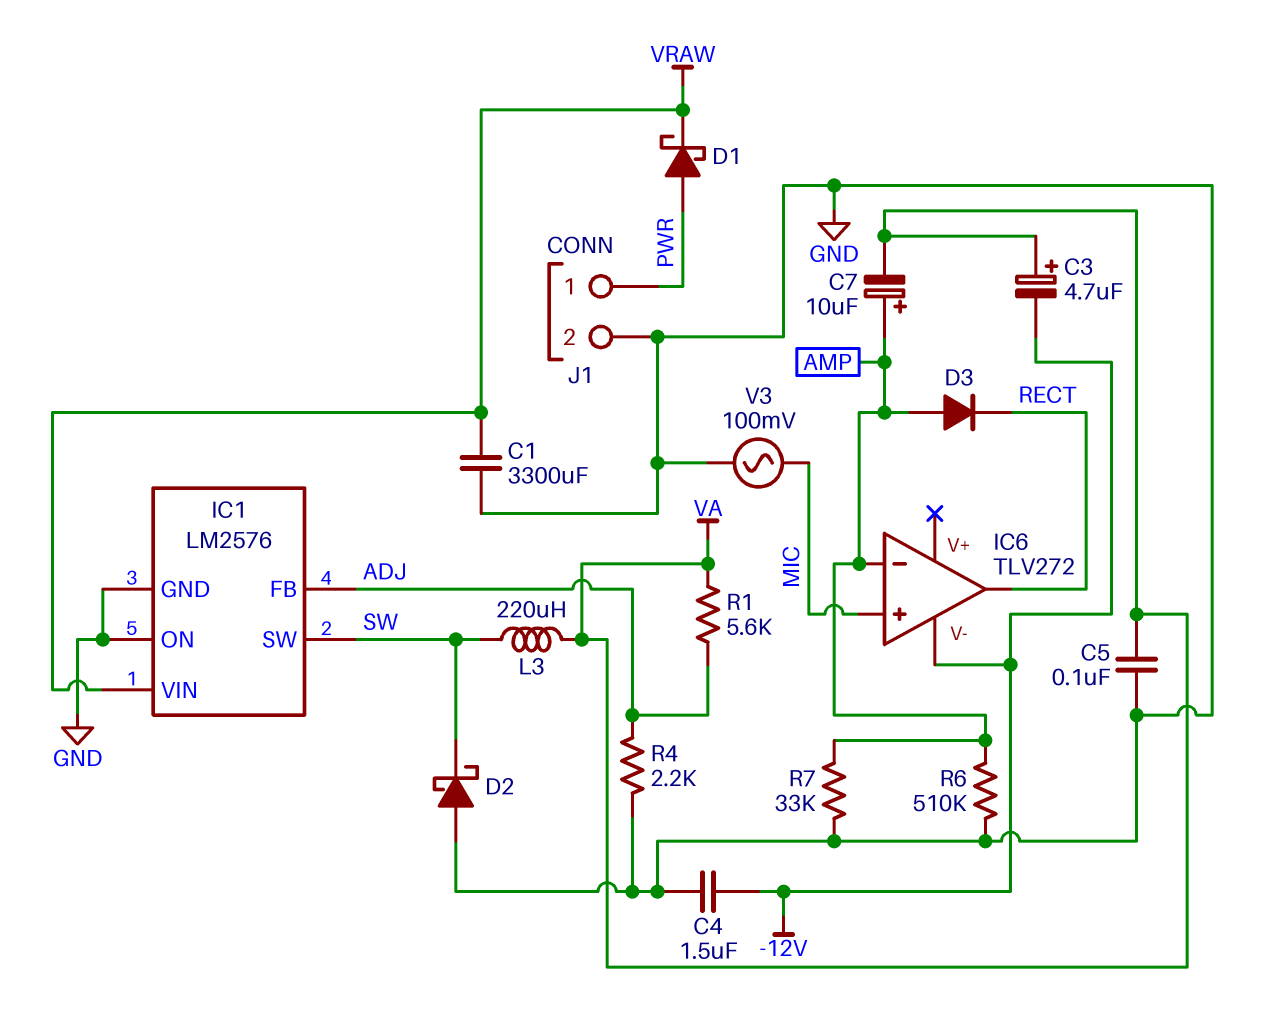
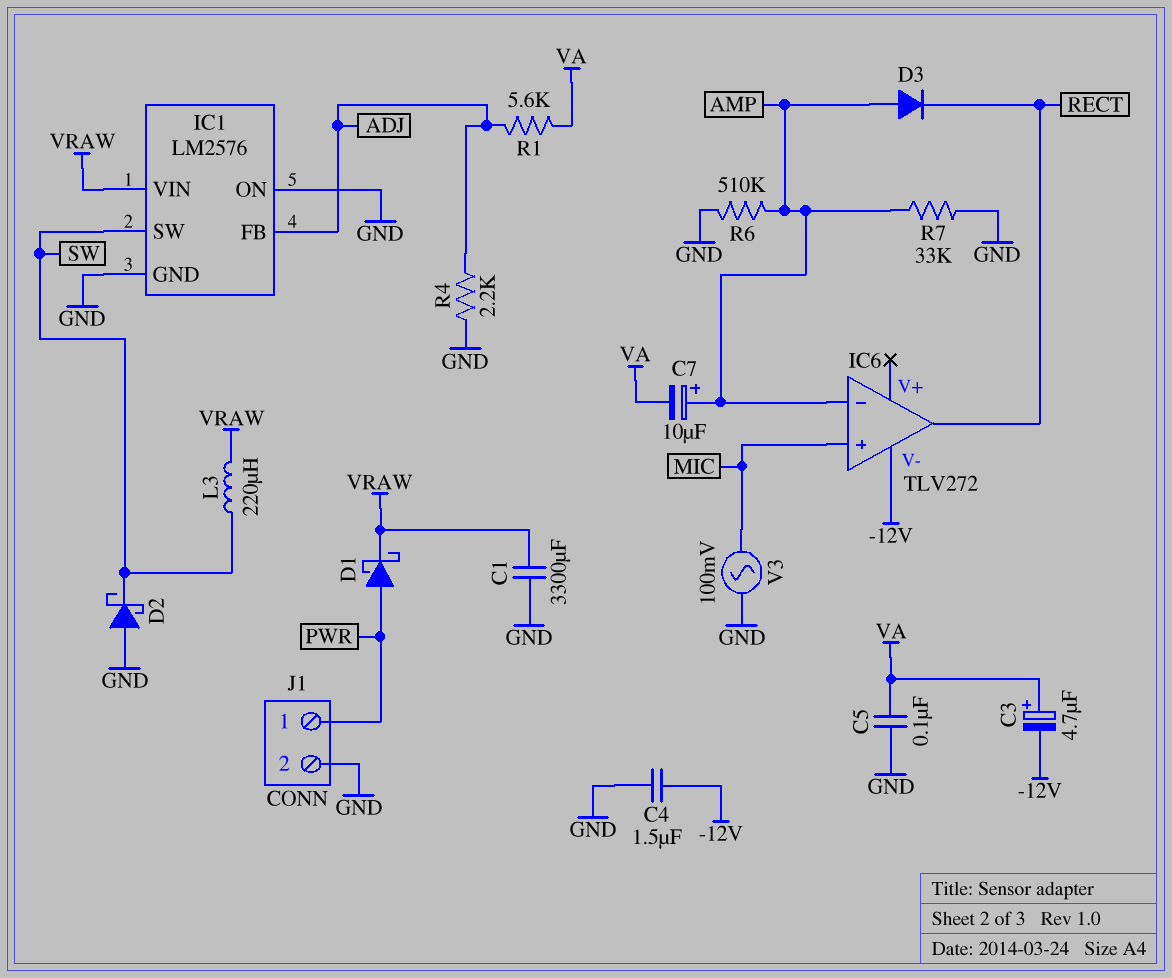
L3: 220uH (SW, VA) -> 220uH (SW, VRAW)

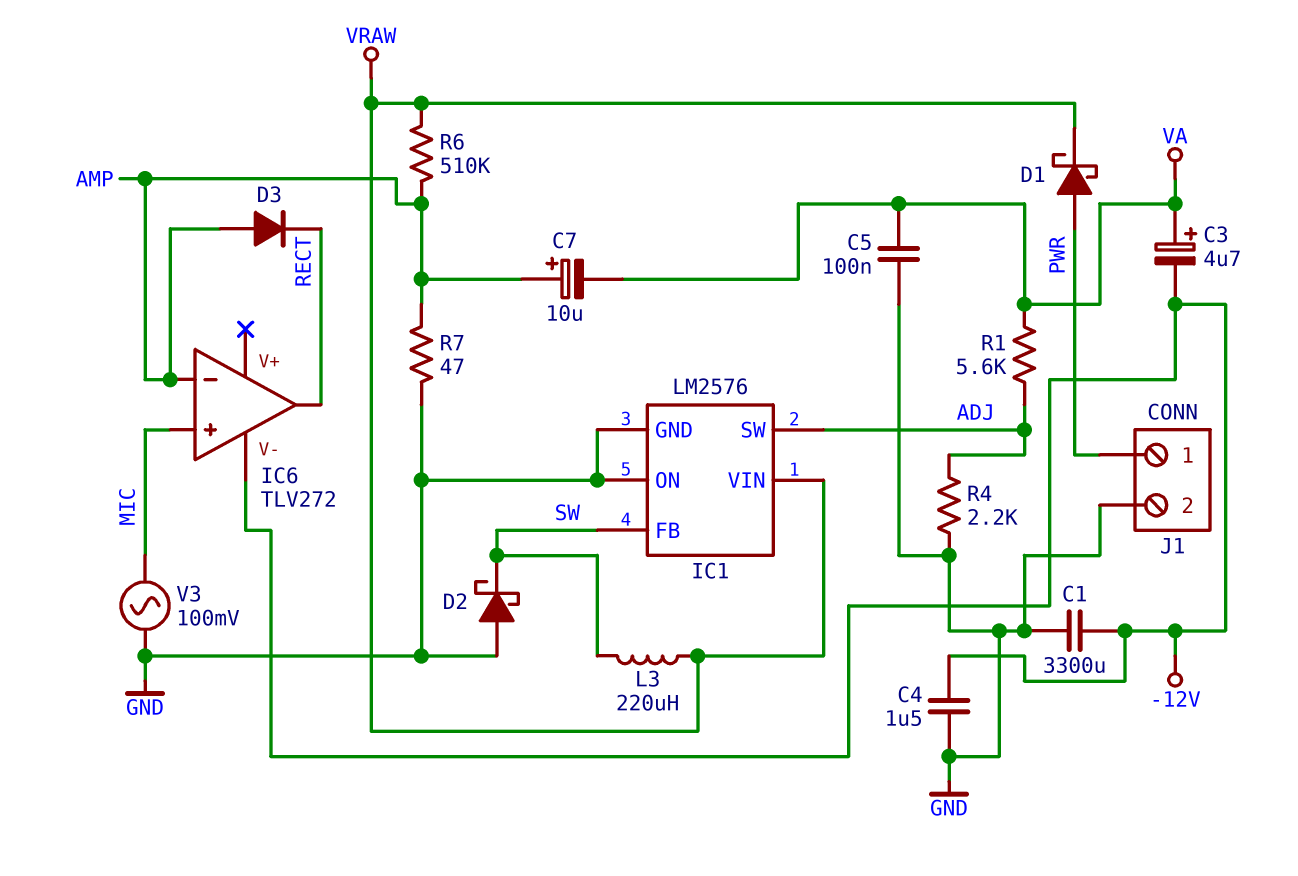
C1: 3300uF (GND, VRAW) -> 3300uF (-12V, GND)
IC1 pin FB: ADJ -> SW
IC1 pin SW: SW -> ADJ
R6: 510k (AMP, GND) -> 510k (AMP, VRAW)
R7: 33k (AMP, GND) -> 47 (AMP, GND)

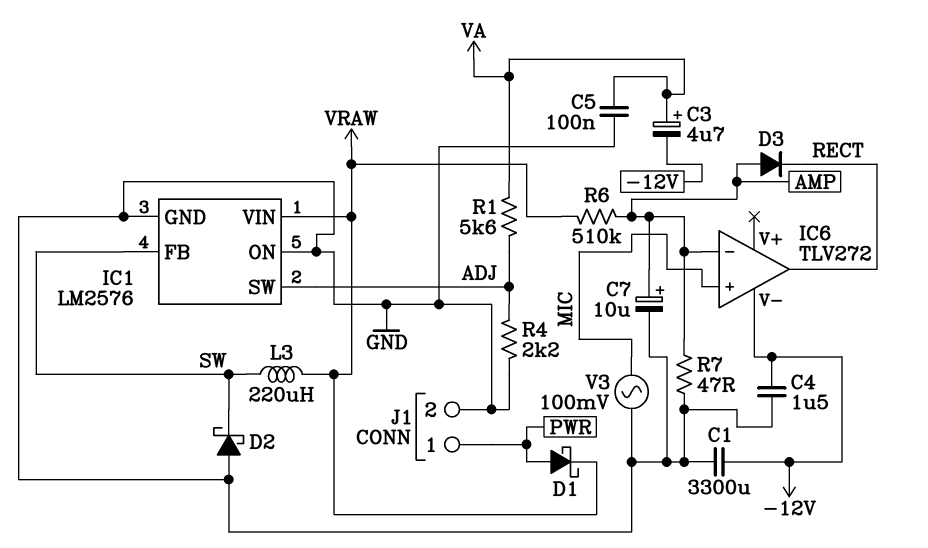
C7: 10uF (plus AMP, minus VA) -> 10uF (plus AMP, minus GND)

